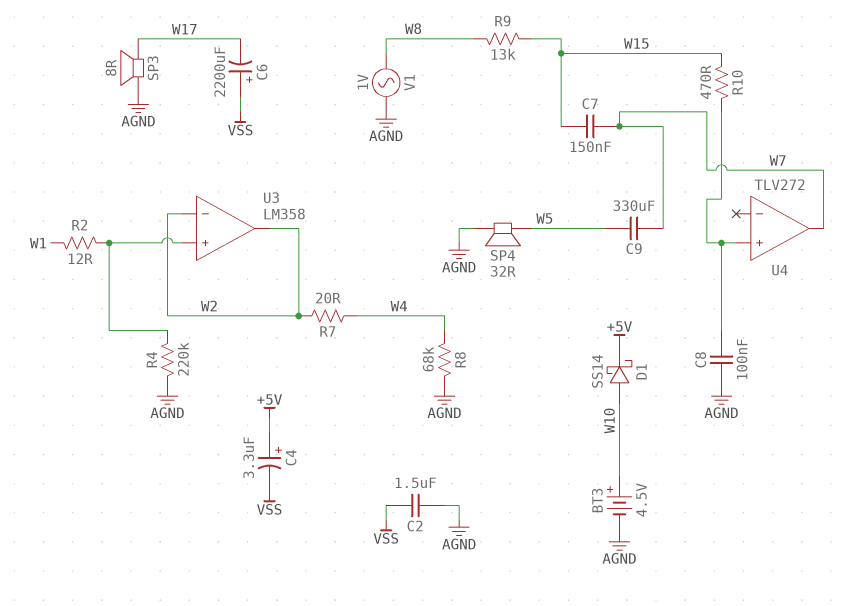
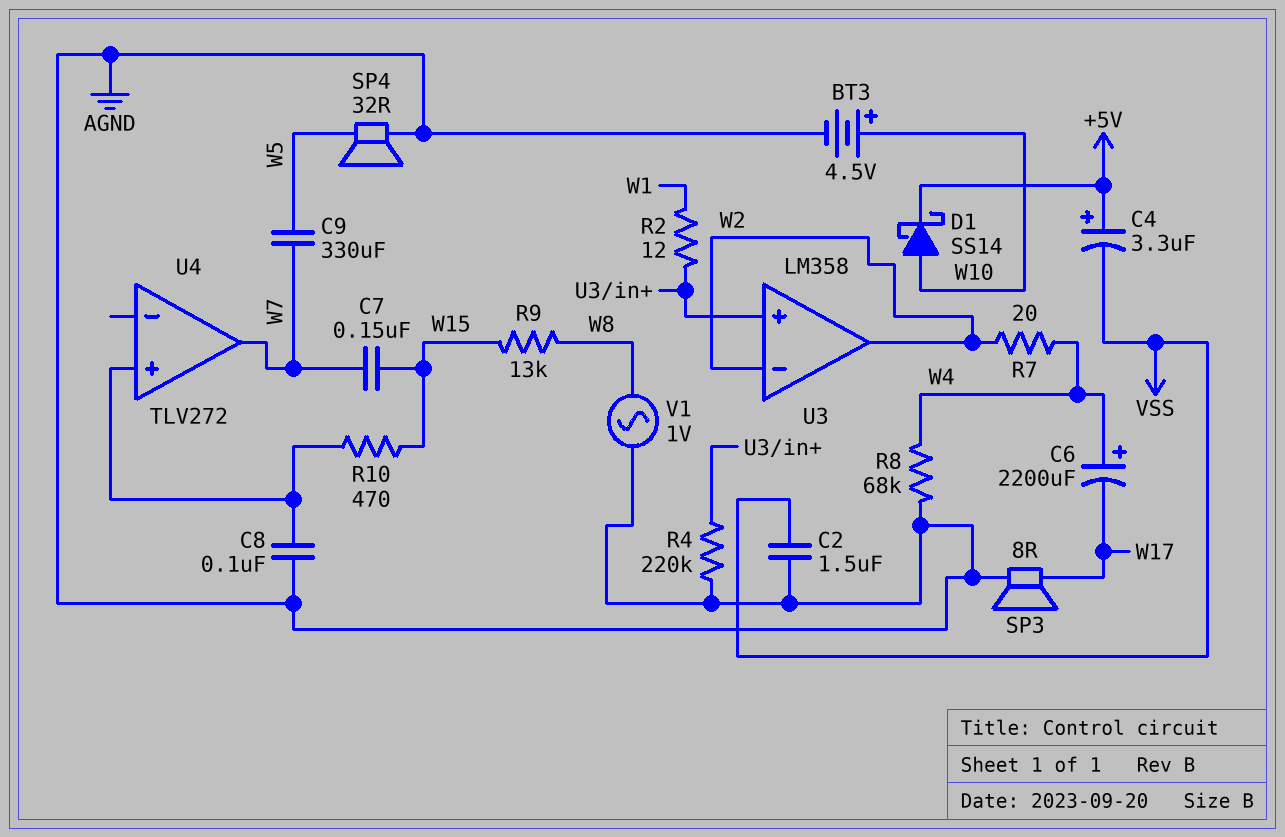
C6: 2200uF (plus VSS, minus W17) -> 2200uF (plus W4, minus W17)

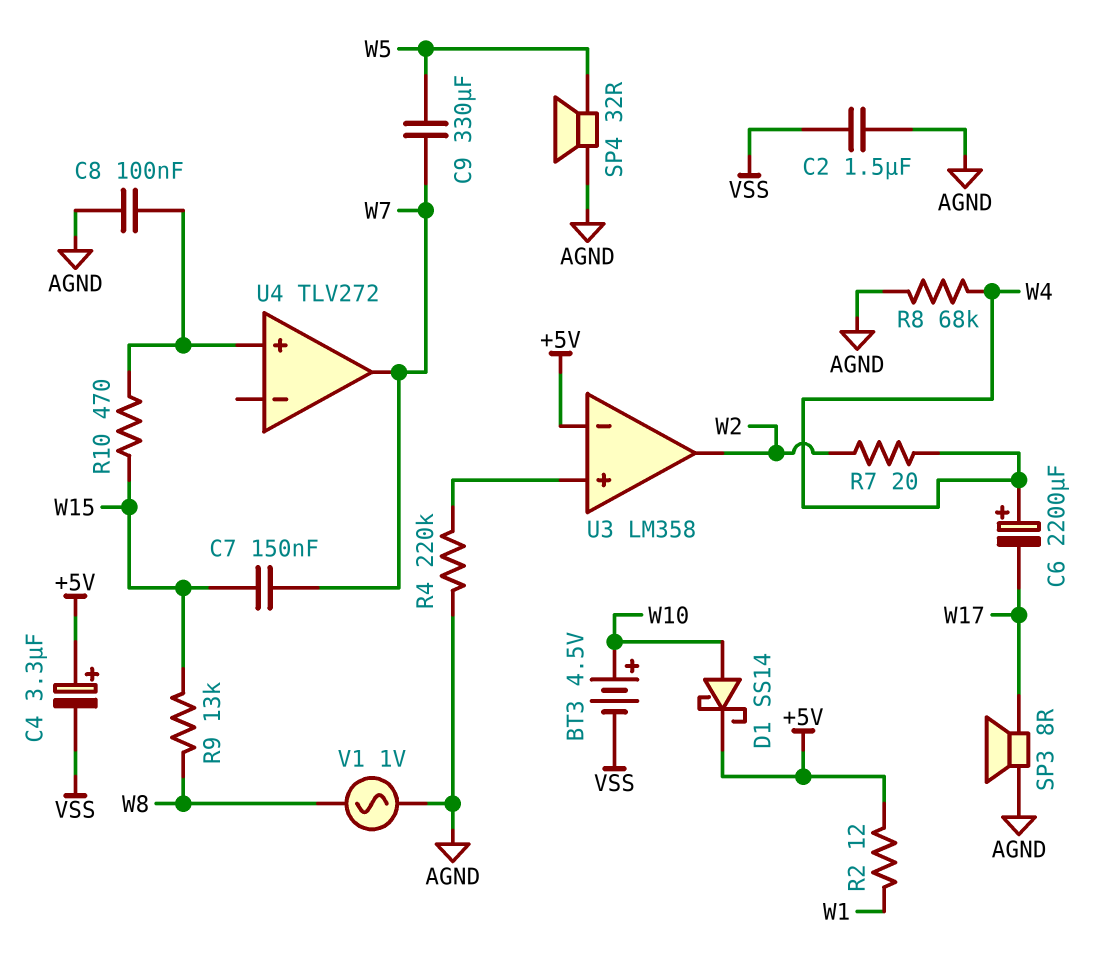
BT3: 4.5V (plus W10, minus AGND) -> 4.5V (plus W10, minus VSS)
R2: 12 (U3/in+, W1) -> 12 (+5V, W1)
U3 pin in-: W2 -> +5V

